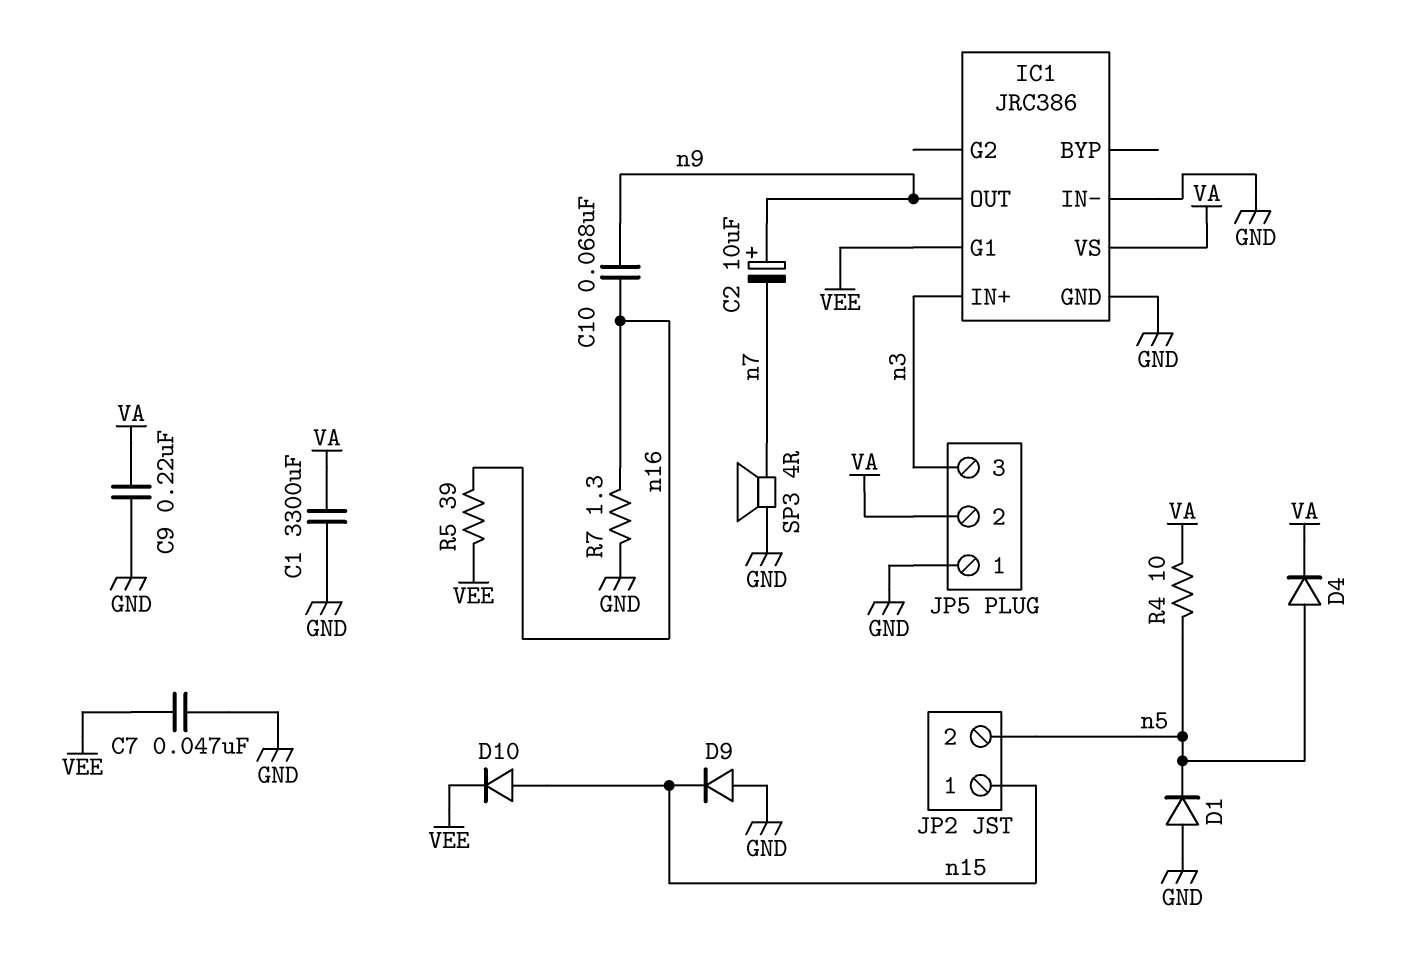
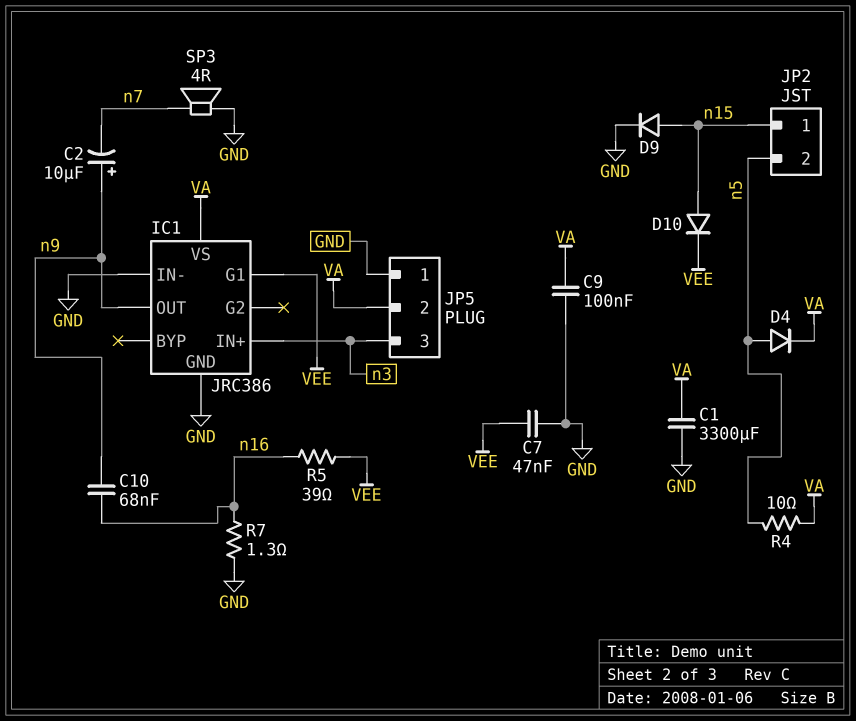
C9: 220nF (GND, VA) -> 100nF (GND, VA)
D1: diode (A GND, K n5) -> none
D9: diode (A GND, K n15) -> diode (A n15, K GND)

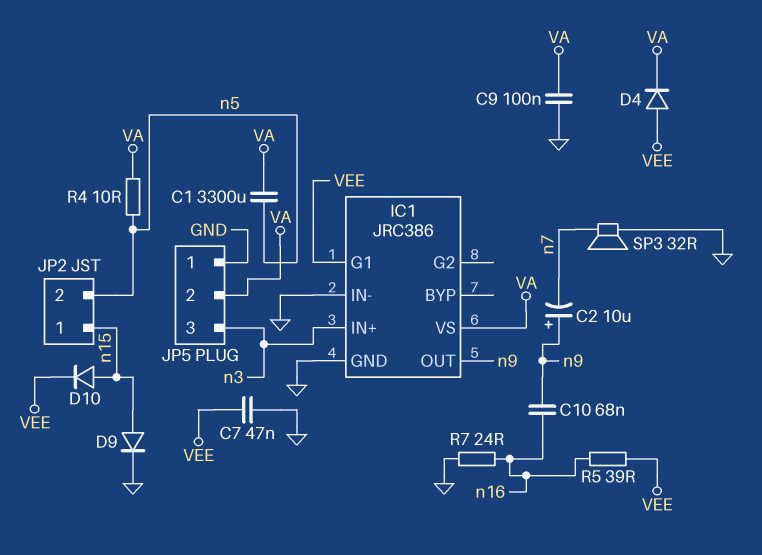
C1: 3300uF (GND, VA) -> 3300uF (VA, n5)
D4: diode (A n5, K VA) -> diode (A VEE, K VA)
R7: 1.3 (GND, n16) -> 24 (GND, n16)
SP3: speaker 4R (GND, n7) -> speaker 32R (GND, n7)

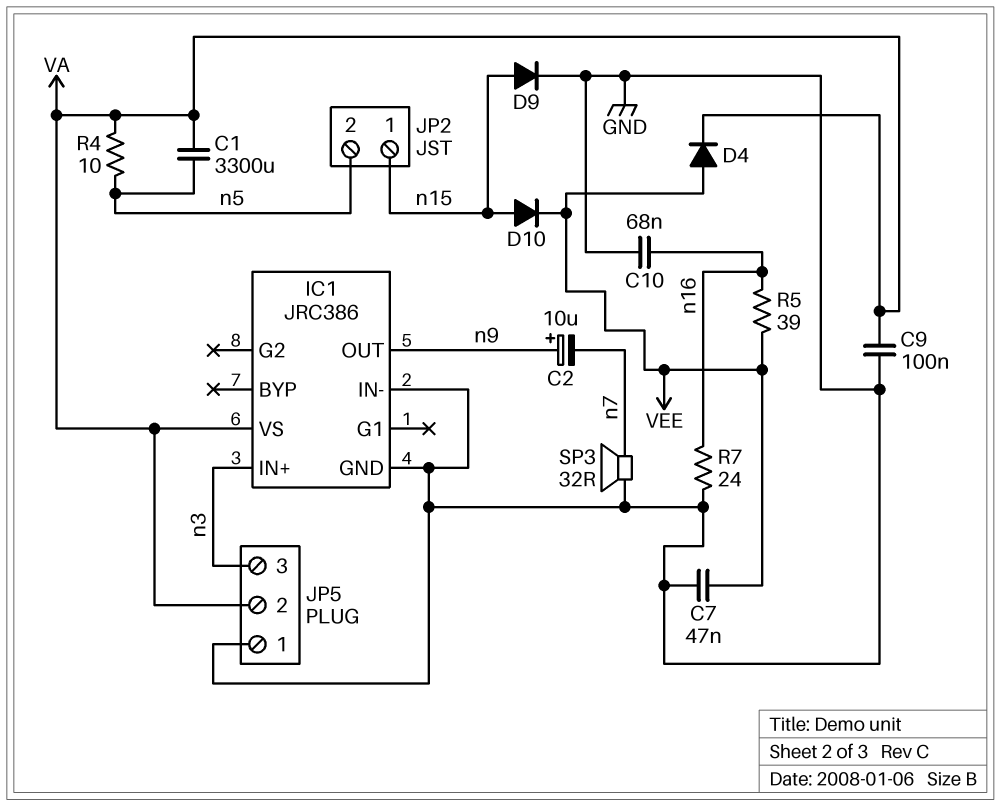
C10: 68nF (n9, n16) -> 68nF (GND, n16)
IC1 pin G1: VEE -> none

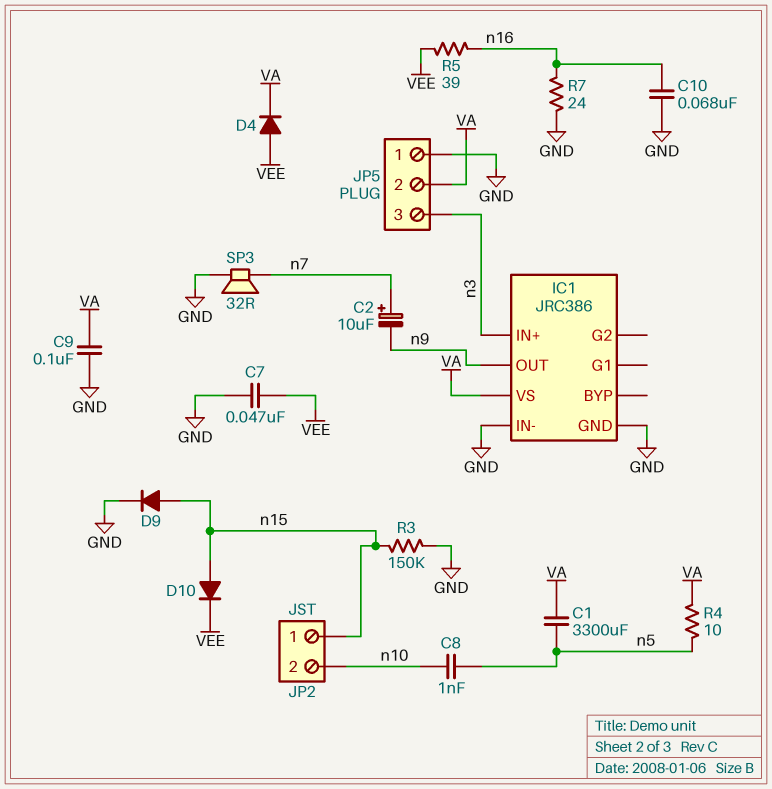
C2: 10uF (plus n9, minus n7) -> 10uF (plus n7, minus n9)
C8: none -> 1nF (n5, n10)
JP2 pin 2: n5 -> n10
R3: none -> 150k (GND, n15)

